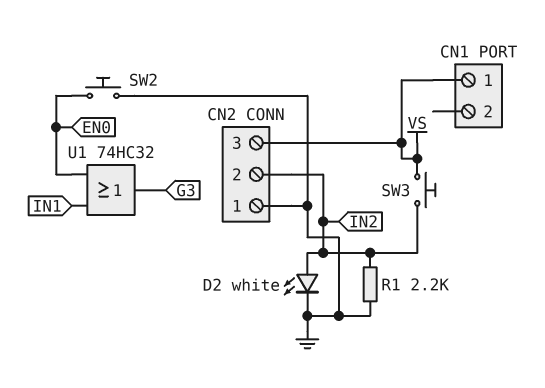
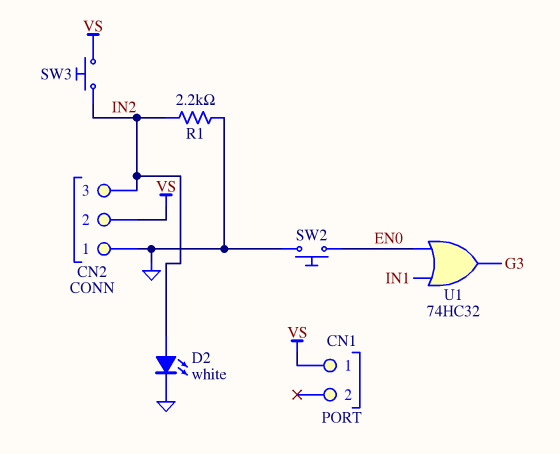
CN2 pin 2: IN2 -> VS
CN2 pin 3: VS -> IN2

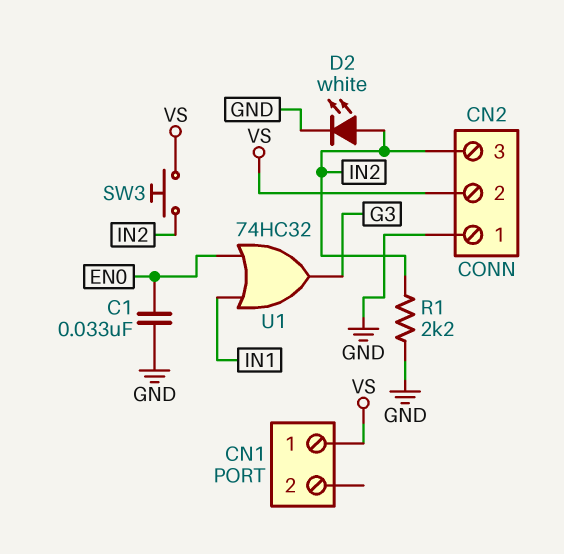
C1: none -> 33nF (EN0, GND)
SW2: button (EN0, GND) -> none

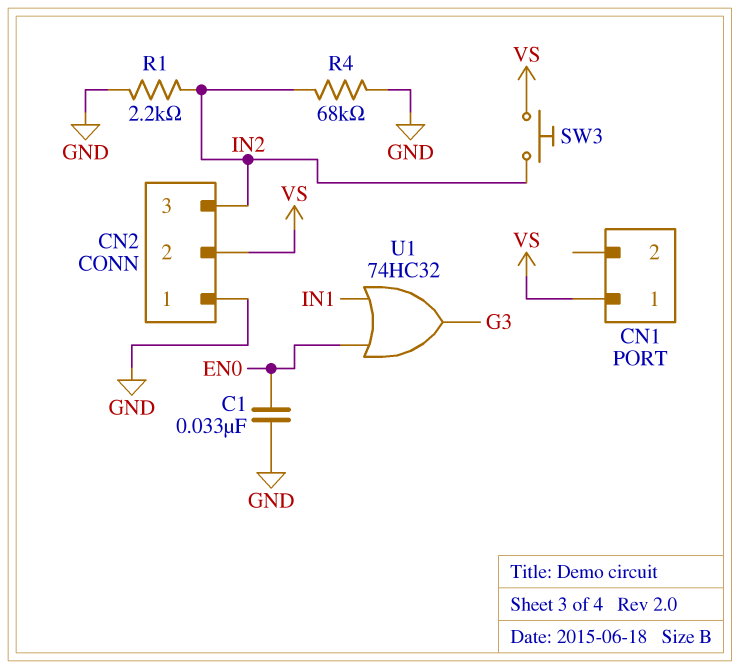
D2: LED white (A IN2, K GND) -> none
R4: none -> 68k (GND, IN2)

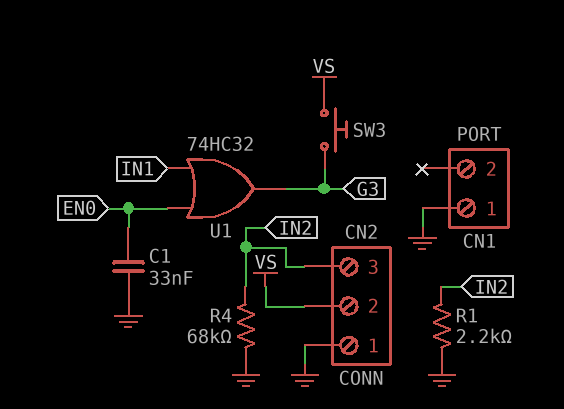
CN1 pin 1: VS -> GND
SW3: button (IN2, VS) -> button (G3, VS)

